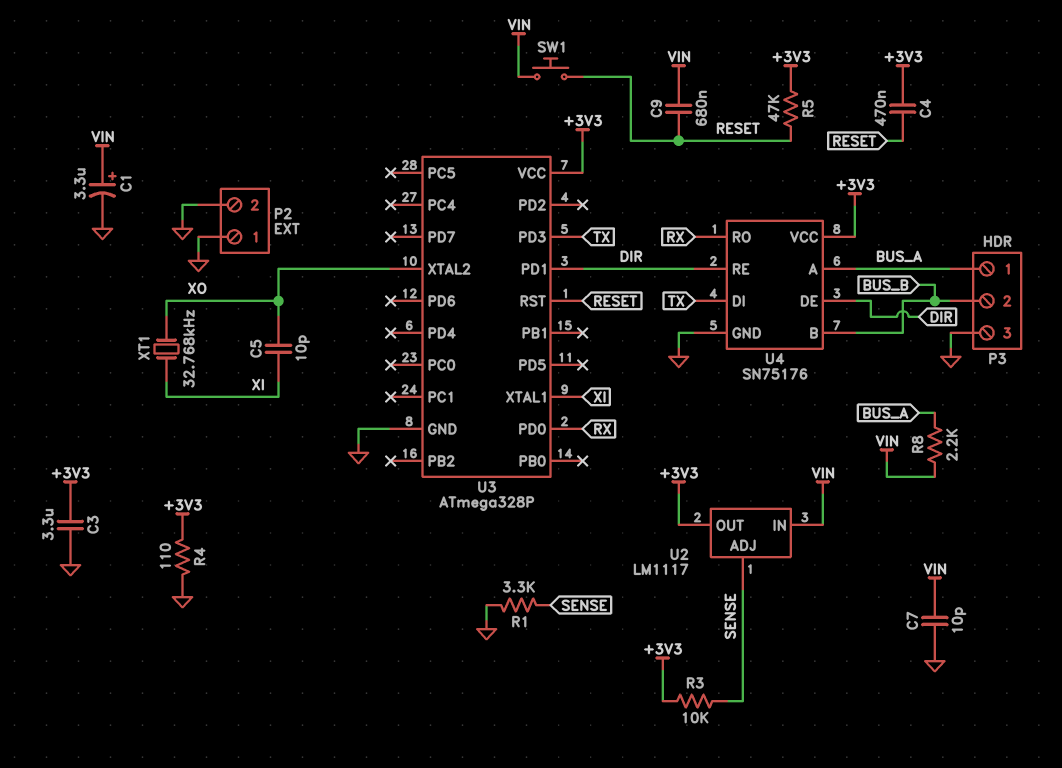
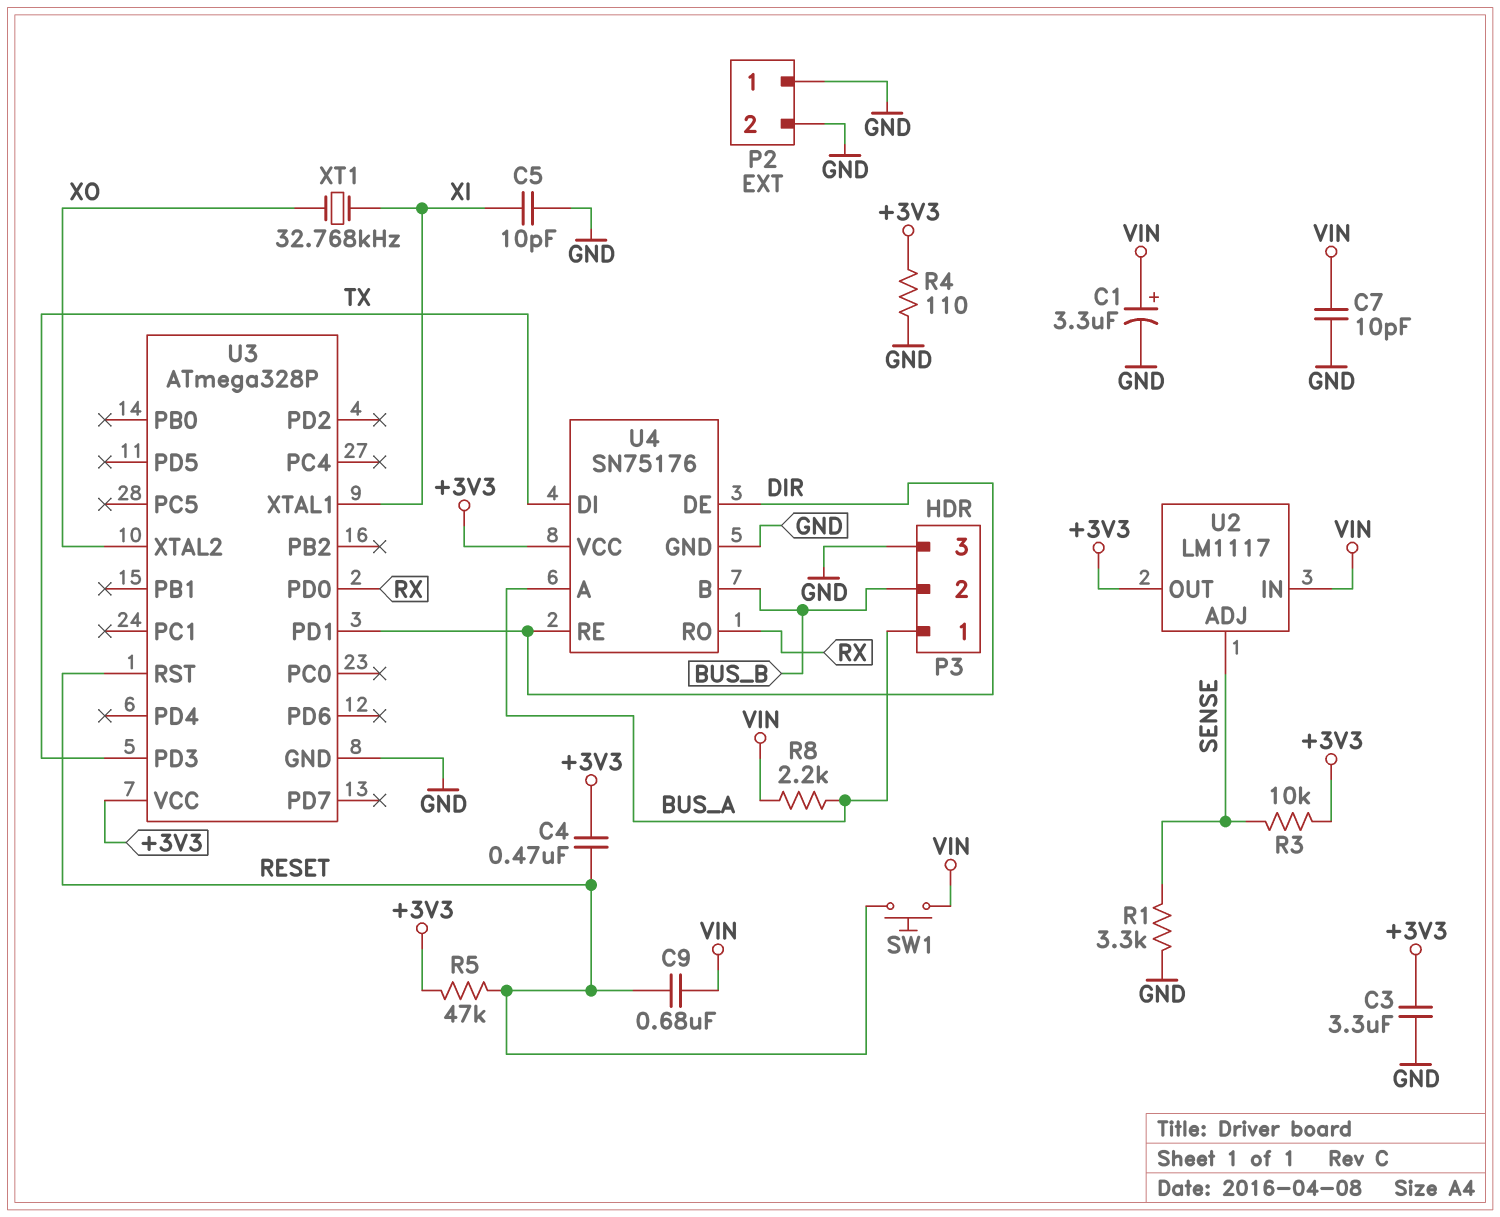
C5: 10pF (XI, XO) -> 10pF (GND, XI)

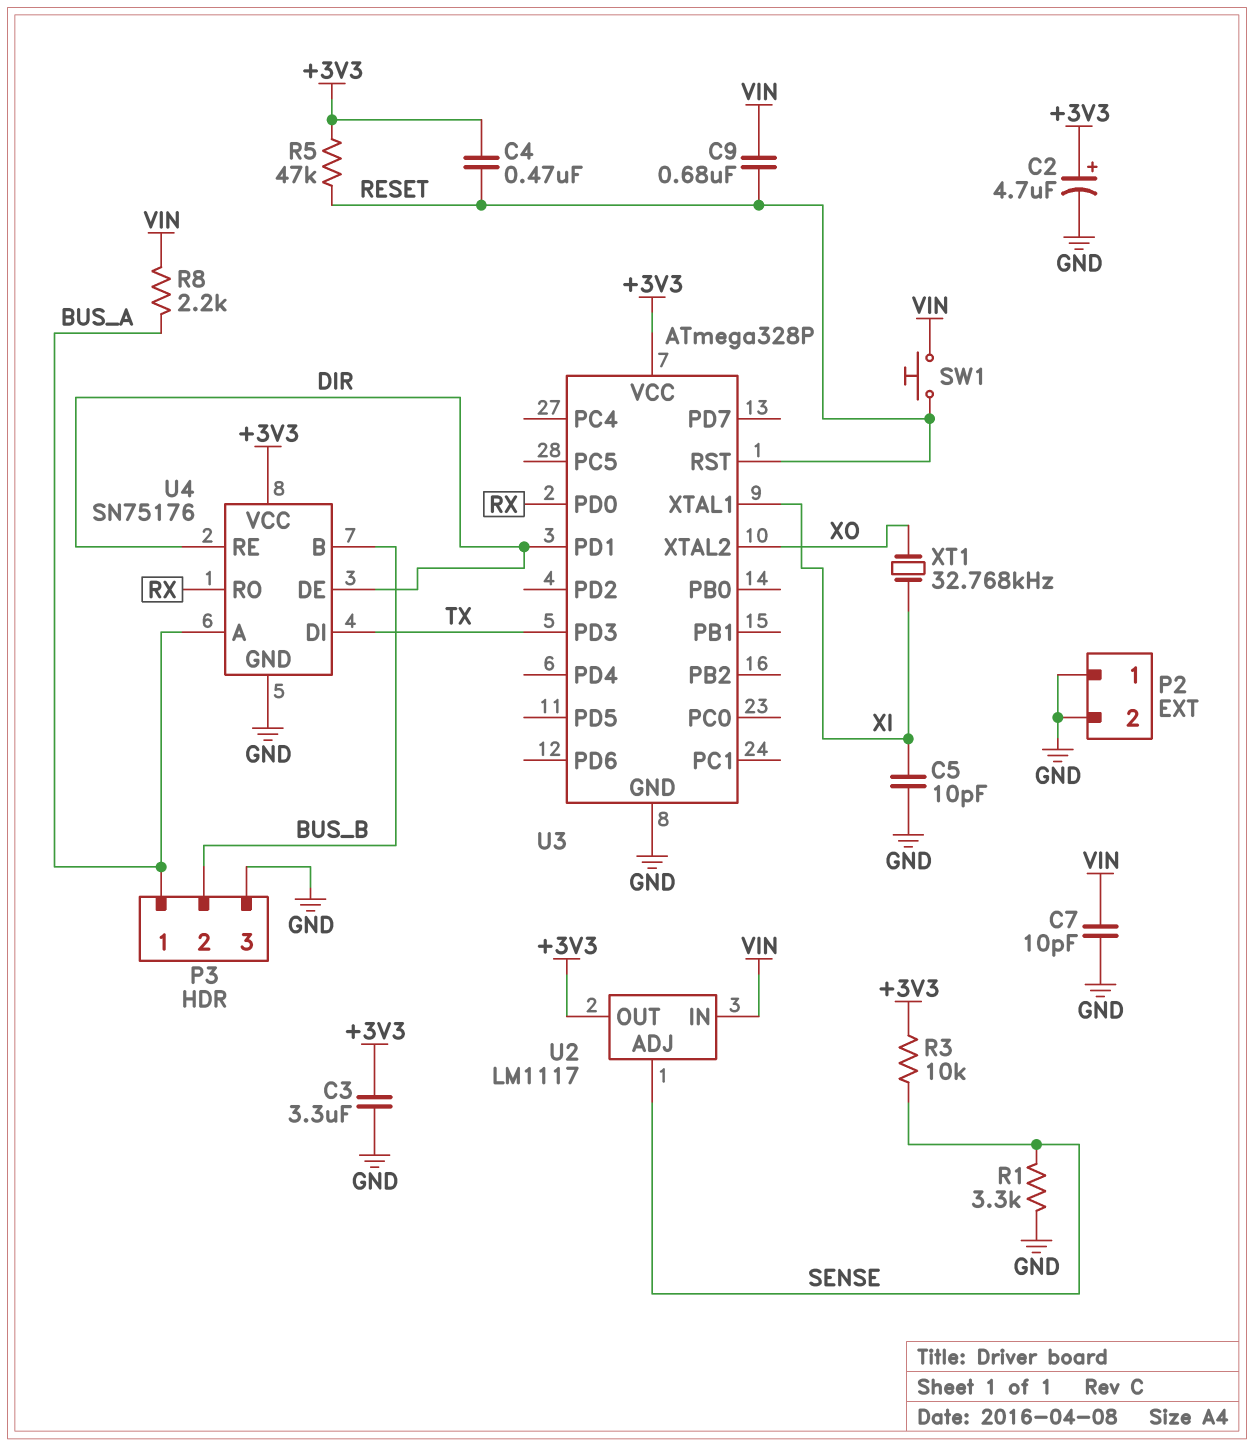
C1: 3.3uF (plus VIN, minus GND) -> none
C2: none -> 4.7uF (plus +3V3, minus GND)
R4: 110 (+3V3, GND) -> none

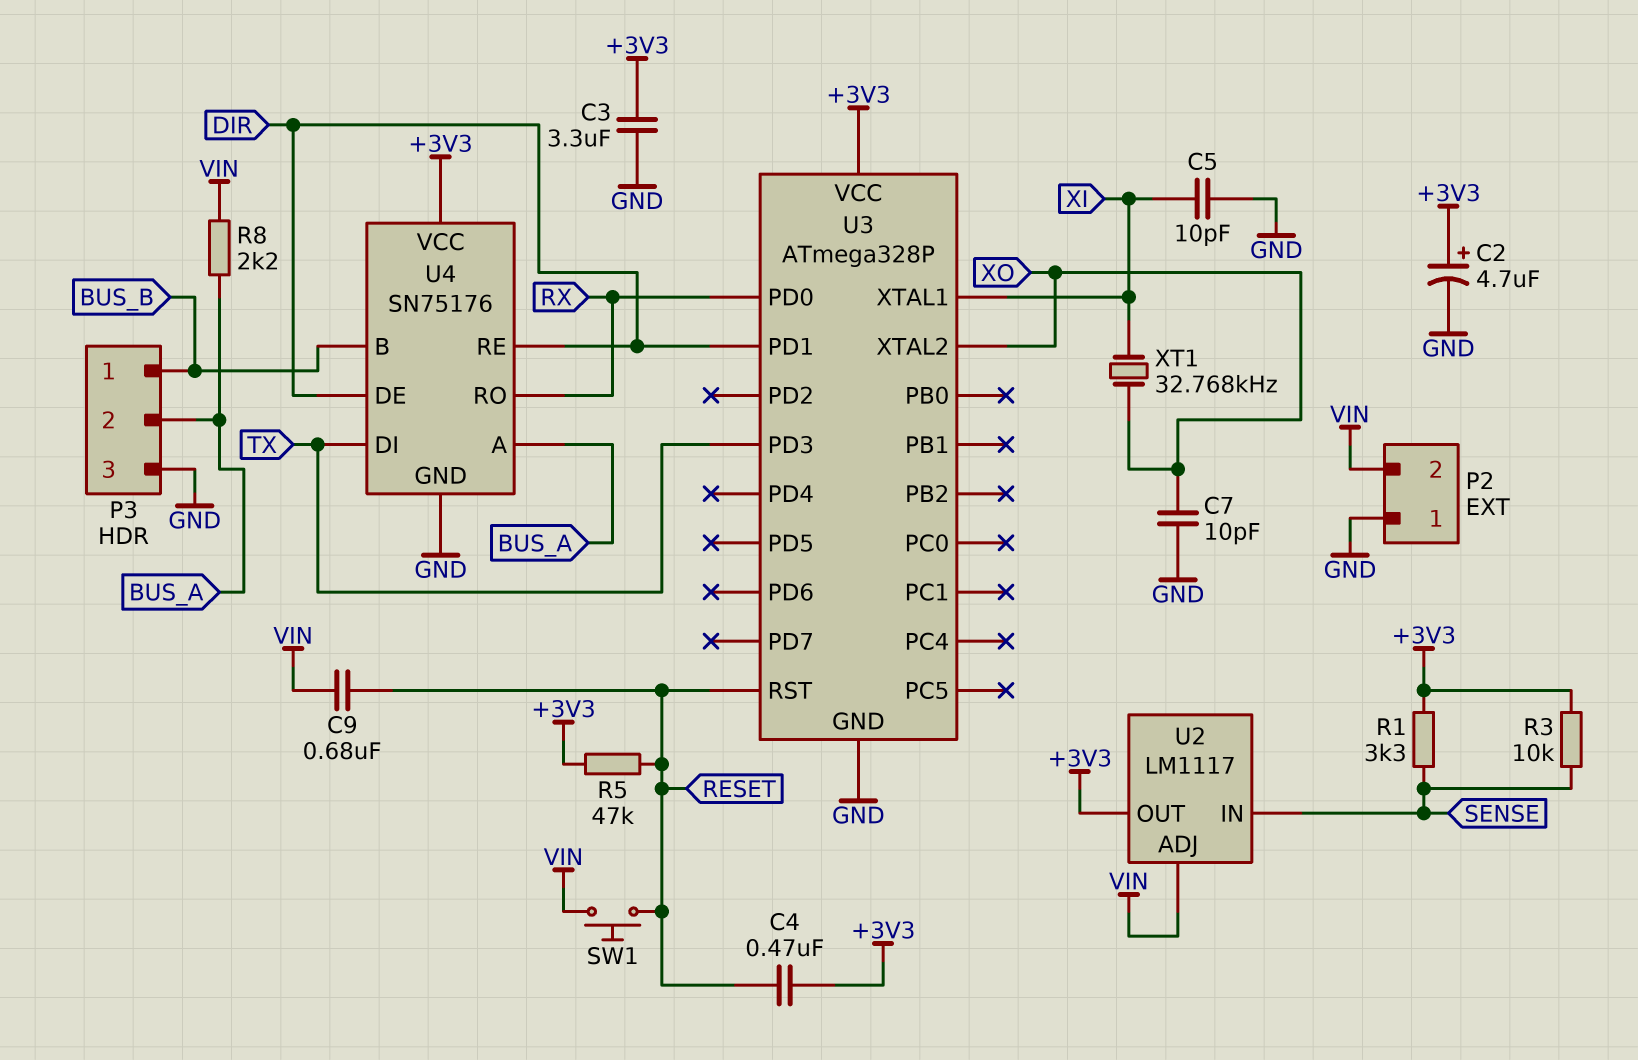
C7: 10pF (GND, VIN) -> 10pF (GND, XO)
P2 pin 2: GND -> VIN
P3 pin 1: BUS_A -> BUS_B
P3 pin 2: BUS_B -> BUS_A
R1: 3.3k (GND, SENSE) -> 3.3k (+3V3, SENSE)
U2 pin ADJ: SENSE -> VIN
U2 pin IN: VIN -> SENSE

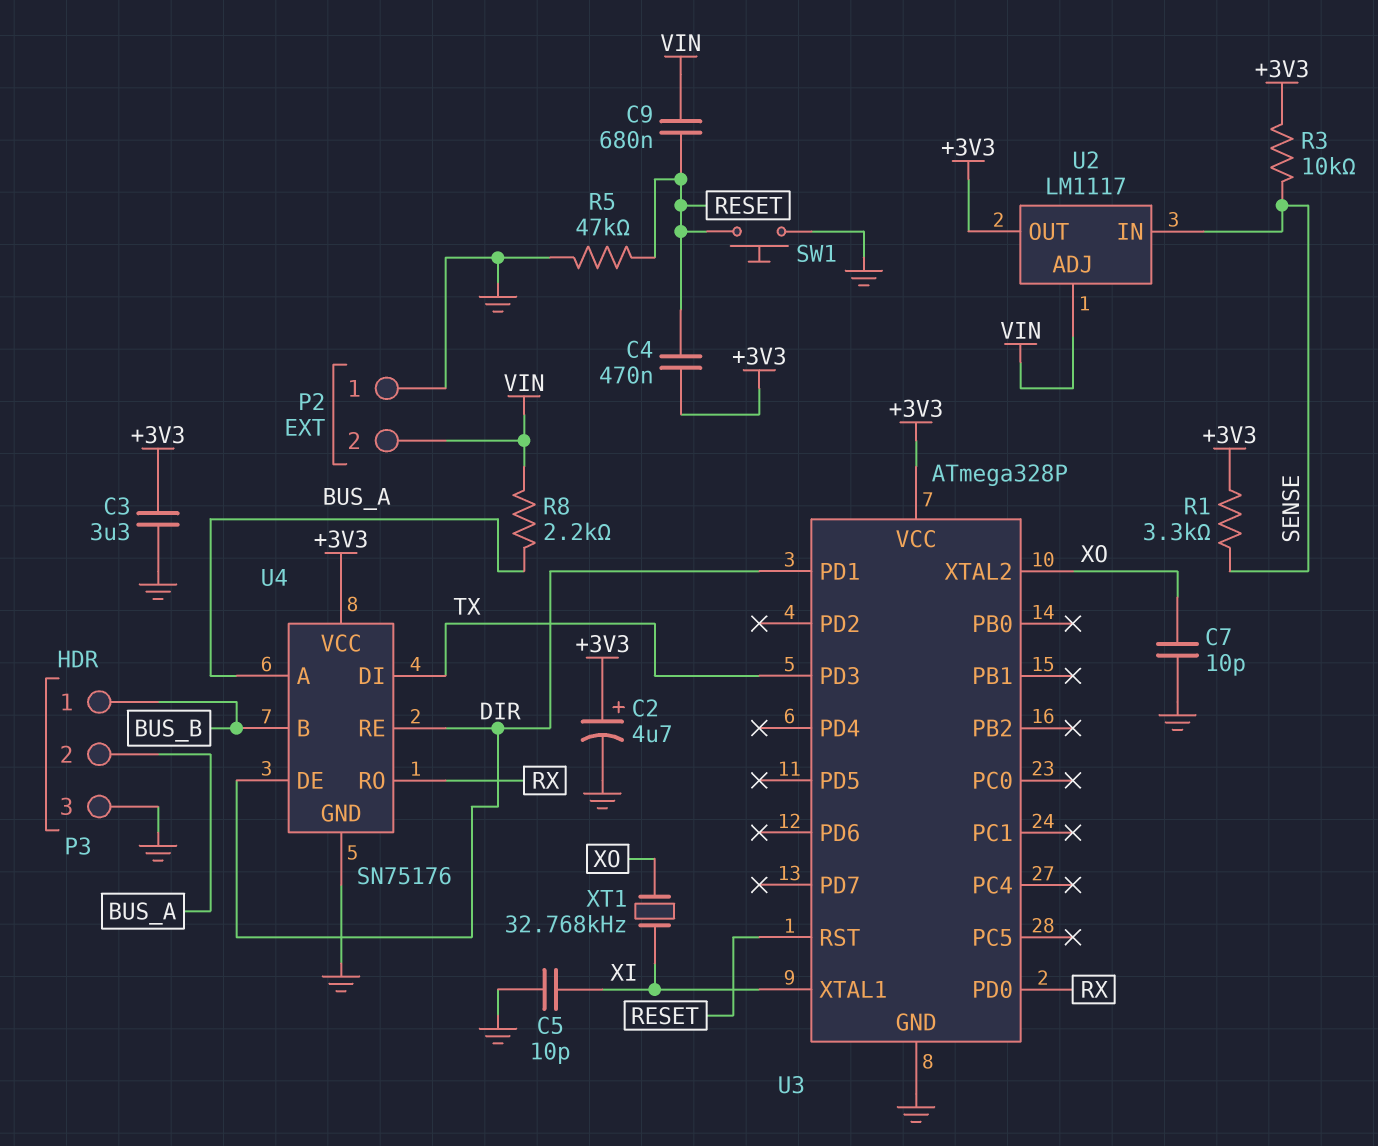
R5: 47k (+3V3, RESET) -> 47k (GND, RESET)
SW1: button (RESET, VIN) -> button (GND, RESET)

